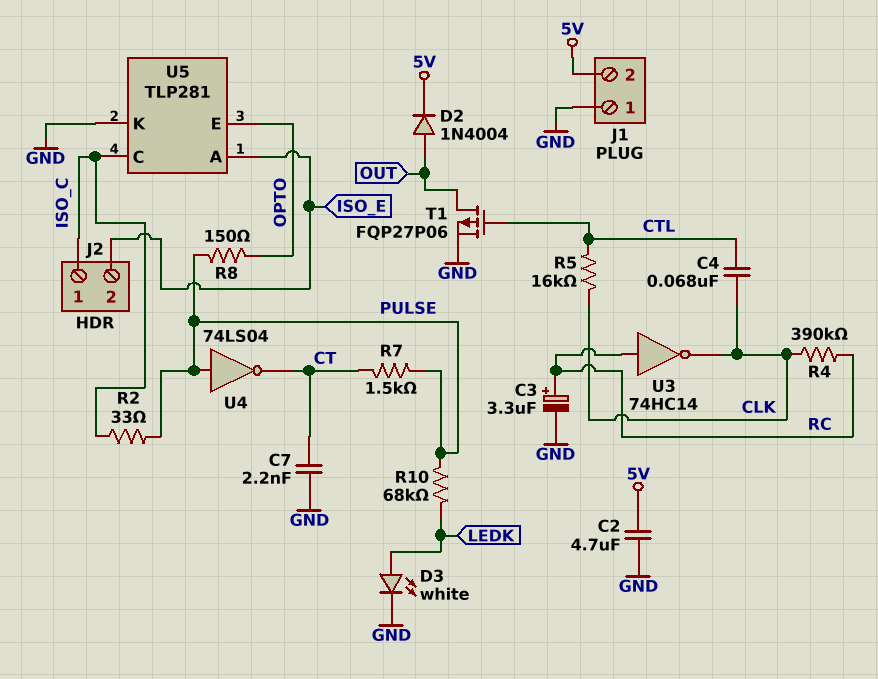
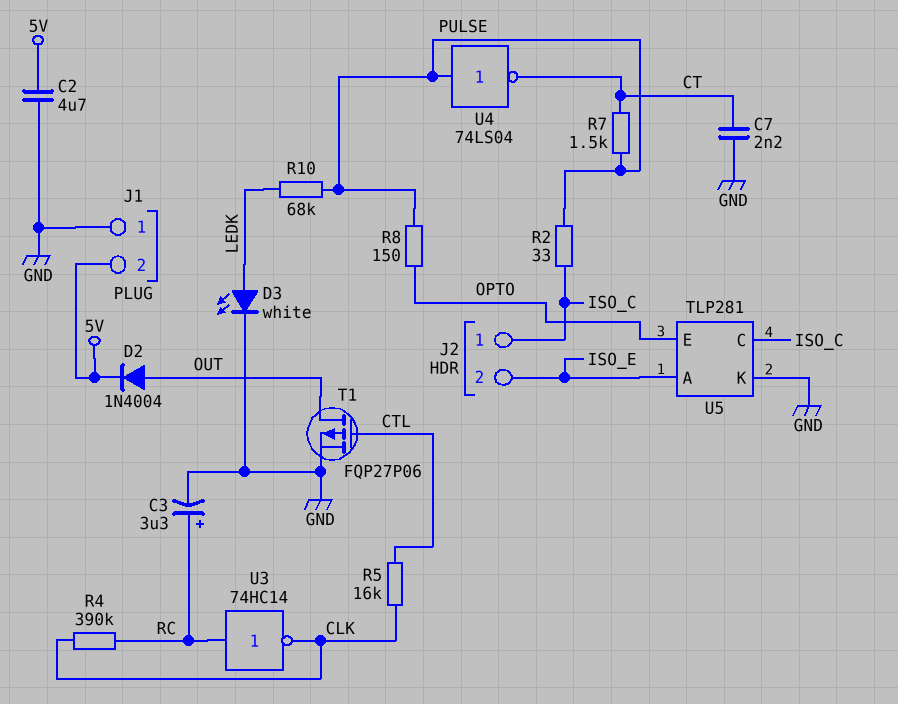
C4: 68nF (CLK, CTL) -> none

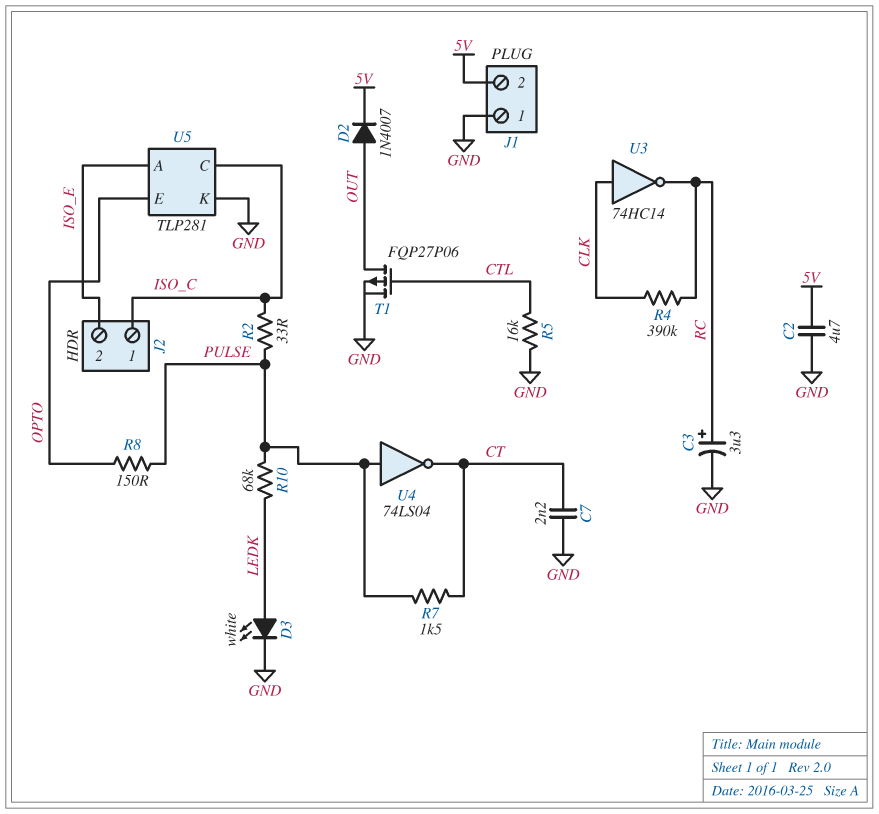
D2: diode 1N4004 (A OUT, K 5V) -> diode 1N4007 (A OUT, K 5V)
R5: 16k (CLK, CTL) -> 16k (CTL, GND)
U3: NOT 74HC14 (in RC, out CLK) -> NOT 74HC14 (in CLK, out RC)

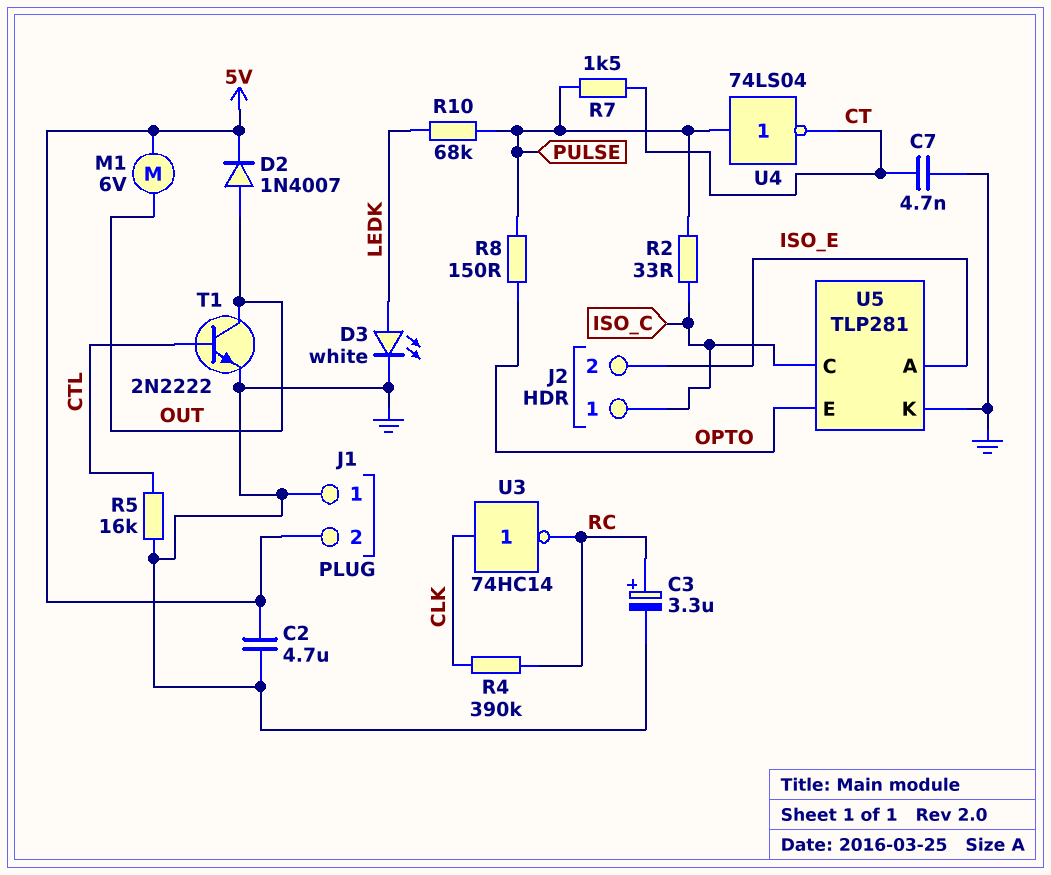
C7: 2.2nF (CT, GND) -> 4.7nF (CT, GND)
M1: none -> motor 6V (5V, OUT)
T1: PMOS FQP27P06 (G CTL, D OUT, S GND) -> NPN 2N2222 (B CTL, C OUT, E GND)

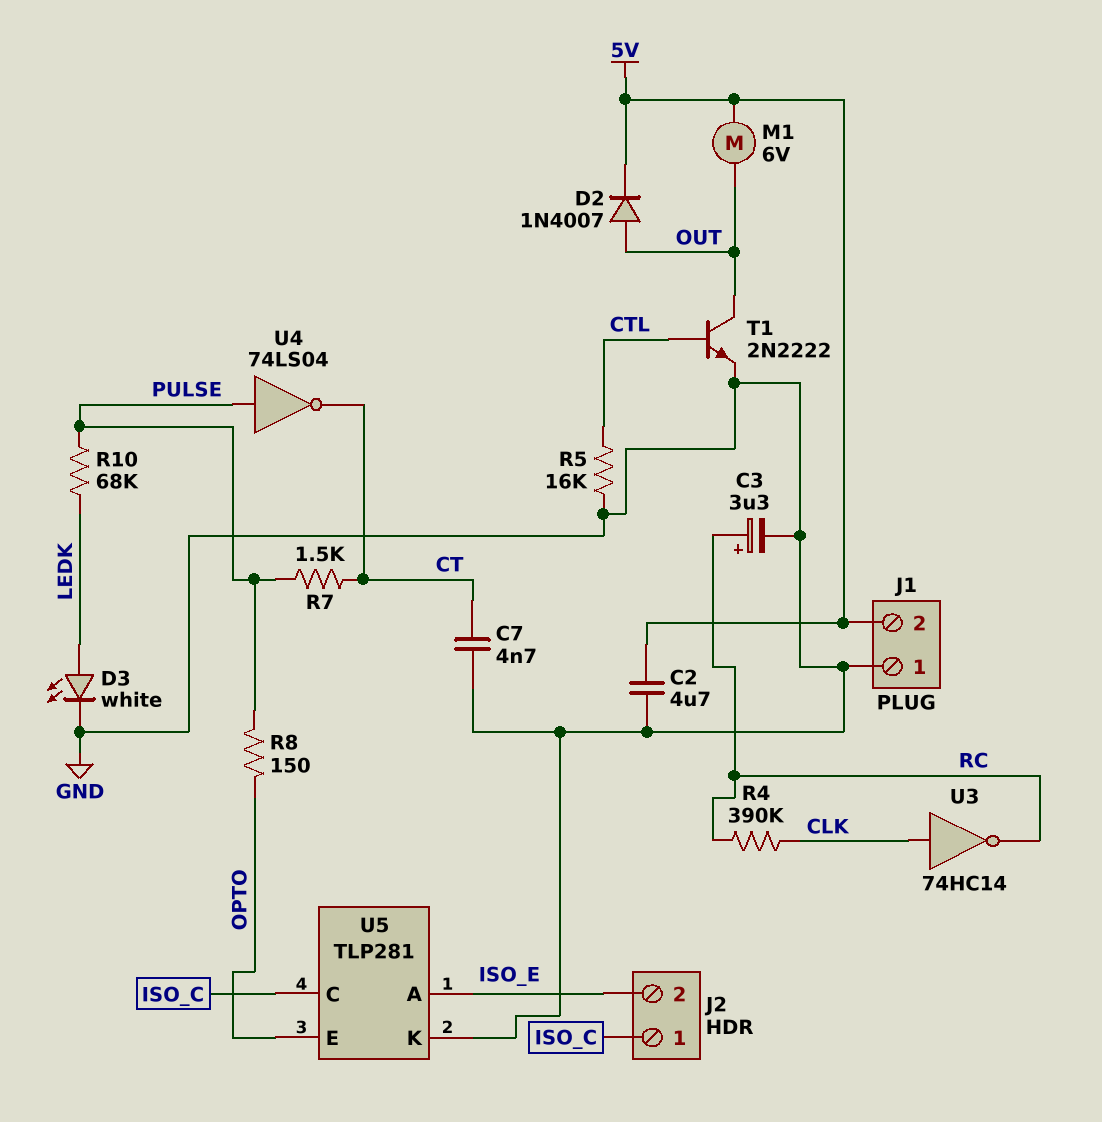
R2: 33 (ISO_C, PULSE) -> none

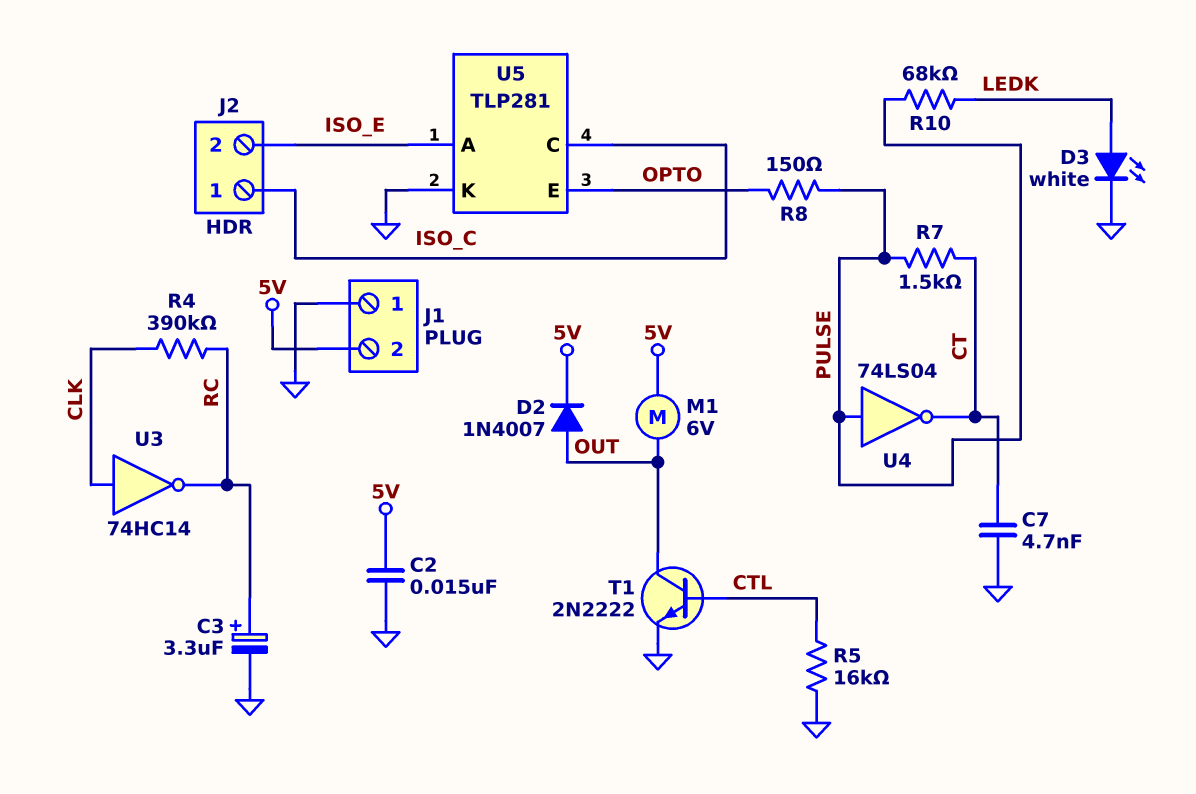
C2: 4.7uF (5V, GND) -> 15nF (5V, GND)

